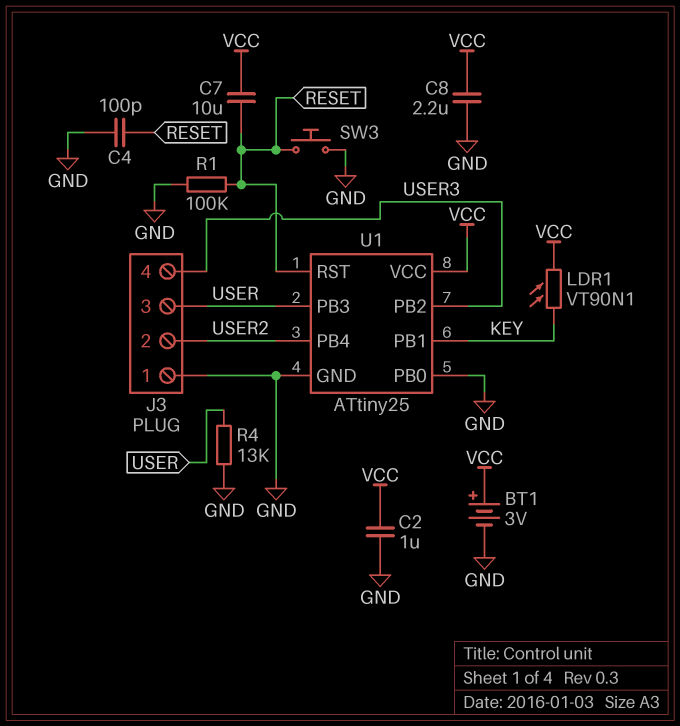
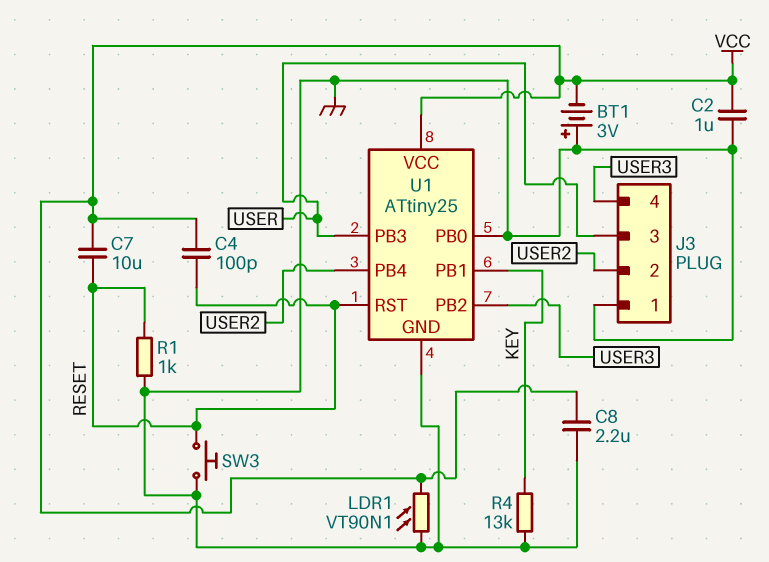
BT1: 3V (plus VCC, minus GND) -> 3V (plus GND, minus VCC)
C4: 100pF (GND, RESET) -> 100pF (RESET, VCC)
LDR1: VT90N1 (KEY, VCC) -> VT90N1 (GND, VCC)
R1: 100k (GND, RESET) -> 1k (GND, RESET)
R4: 13k (GND, USER) -> 13k (GND, KEY)

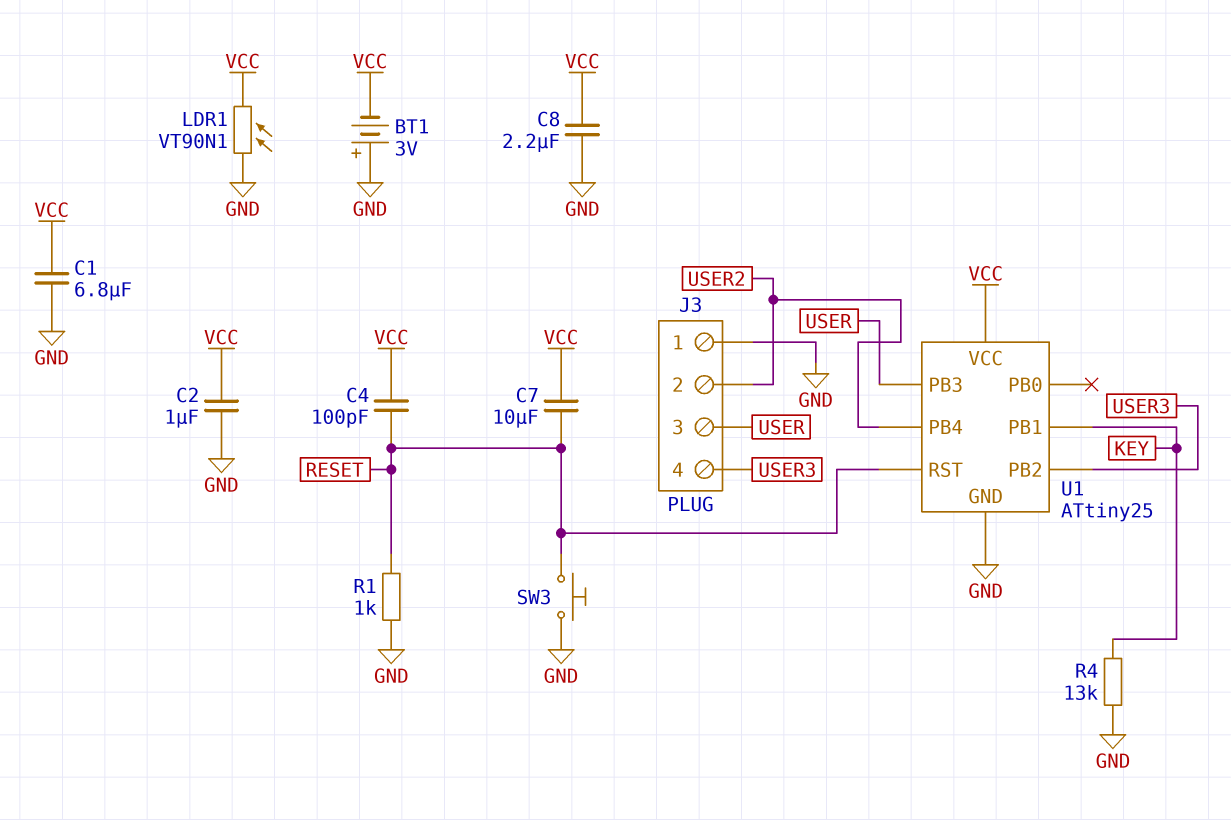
C1: none -> 6.8uF (GND, VCC)
U1 pin PB0: GND -> none

